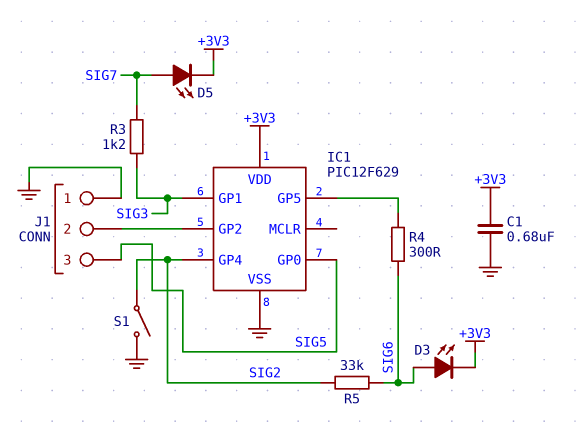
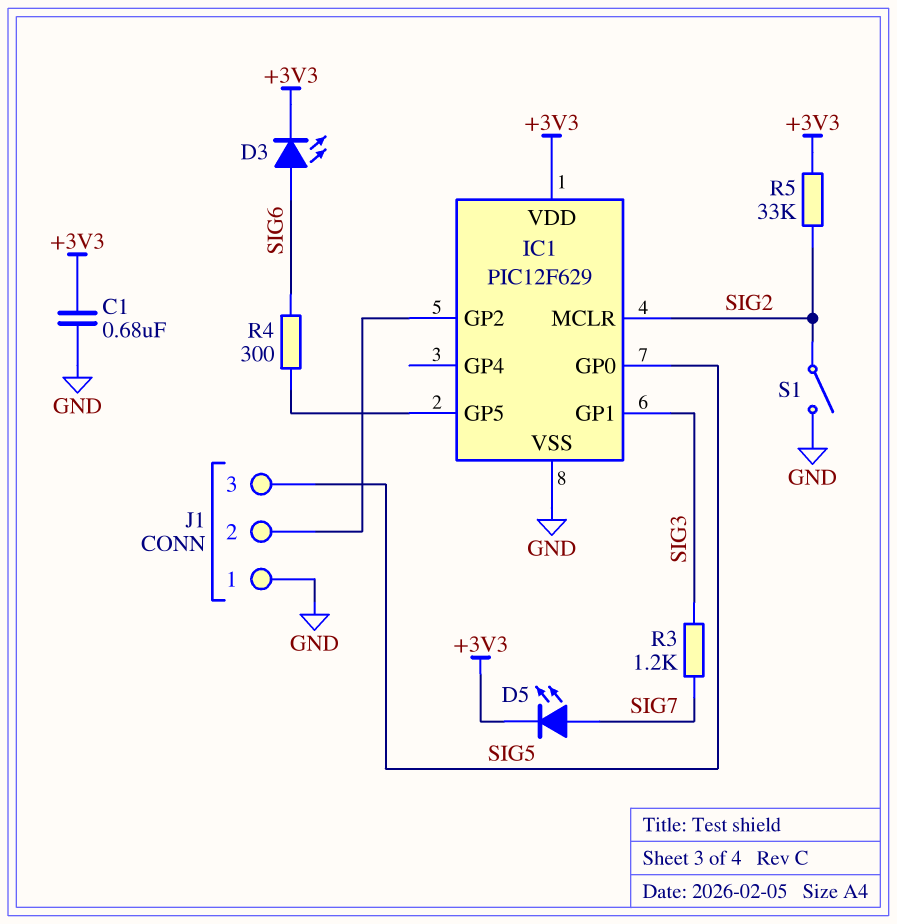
IC1 pin GP4: SIG2 -> none
IC1 pin MCLR: none -> SIG2
R5: 33k (SIG2, SIG6) -> 33k (+3V3, SIG2)

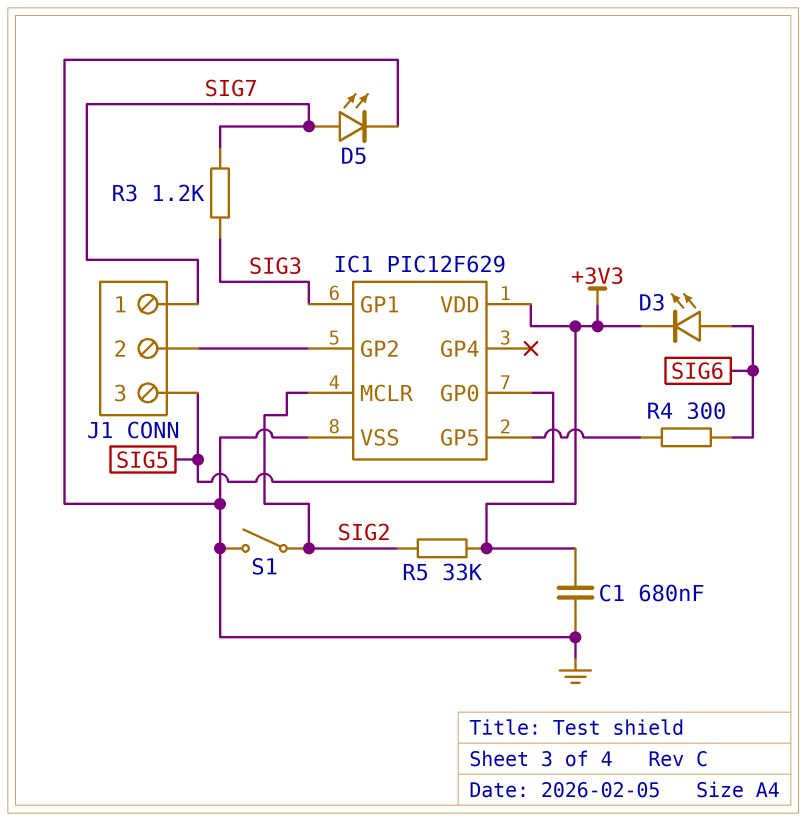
D5: LED (A SIG7, K +3V3) -> LED (A SIG7, K GND)
J1 pin 1: GND -> SIG7

